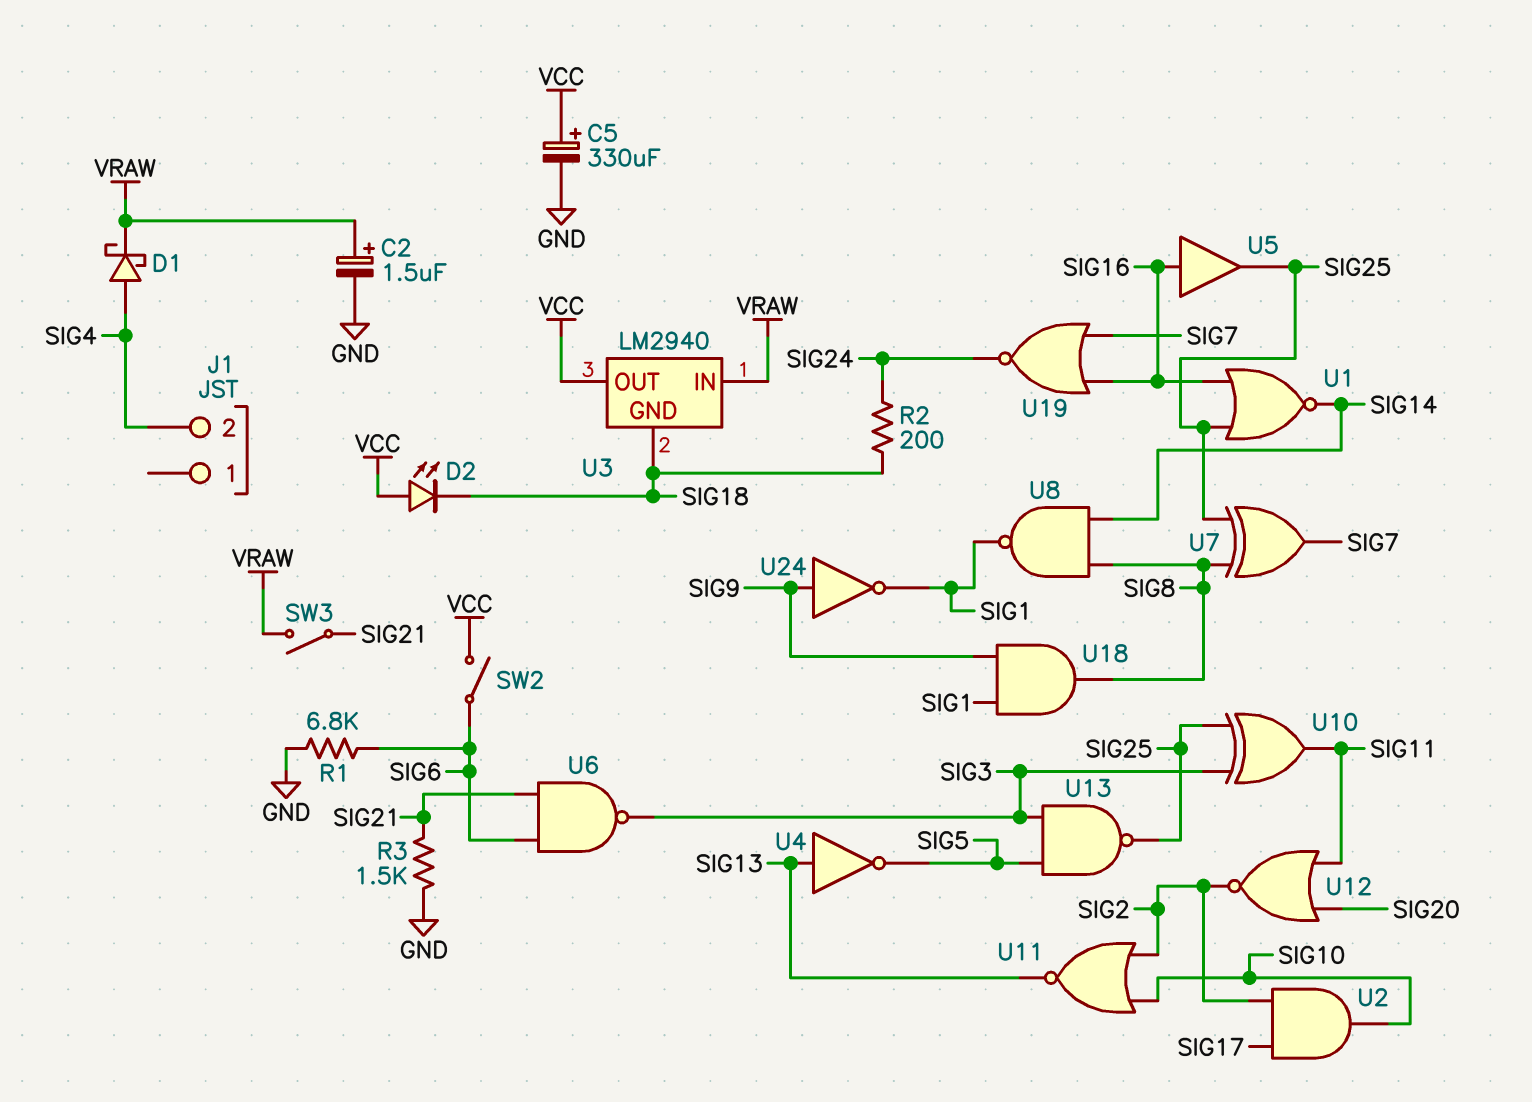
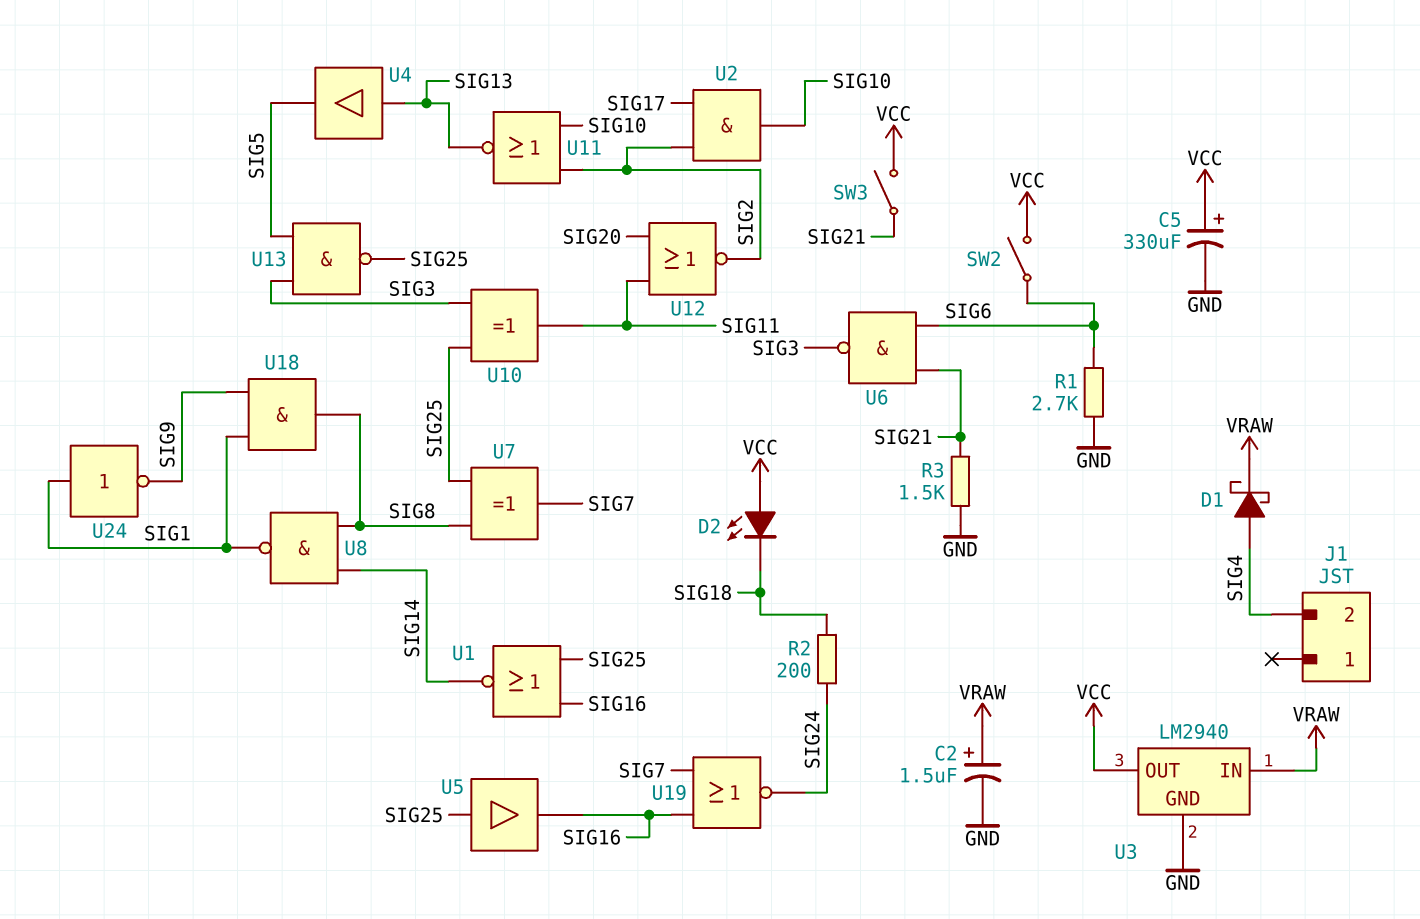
R1: 6.8k (GND, SIG6) -> 2.7k (GND, SIG6)
SW3: switch (SIG21, VRAW) -> switch (SIG21, VCC)
U3 pin GND: SIG18 -> GND
U4: NOT (in SIG13, out SIG5) -> buffer (in SIG13, out SIG5)
U5: buffer (in SIG16, out SIG25) -> buffer (in SIG25, out SIG16)
U24: NOT (in SIG9, out SIG1) -> NOT (in SIG1, out SIG9)

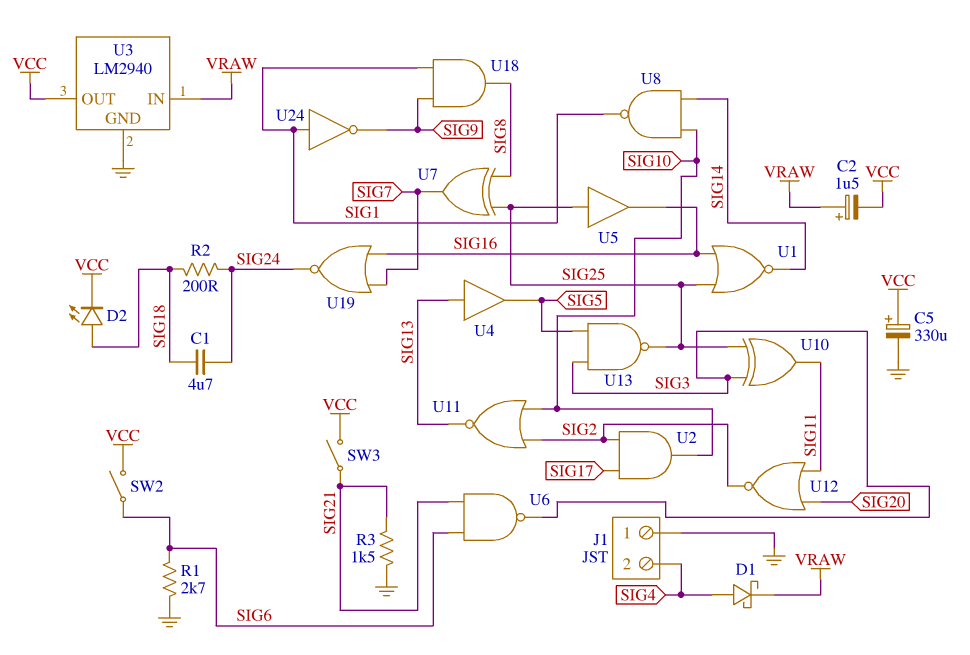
C1: none -> 4.7uF (SIG18, SIG24)
C2: 1.5uF (plus VRAW, minus GND) -> 1.5uF (plus VRAW, minus VCC)
D2: LED (A VCC, K SIG18) -> LED (A SIG18, K VCC)
J1 pin 1: none -> GND
U8: NAND (in SIG8, in SIG14, out SIG1) -> NAND (in SIG10, in SIG14, out SIG1)

